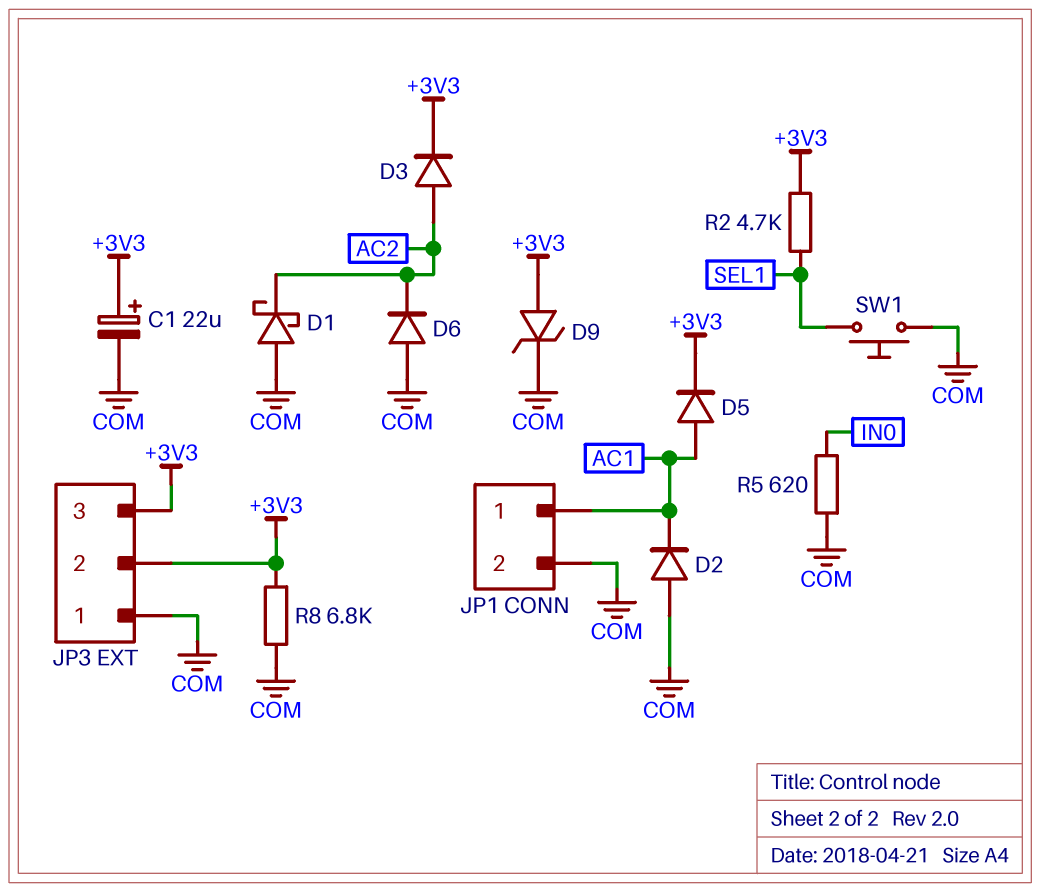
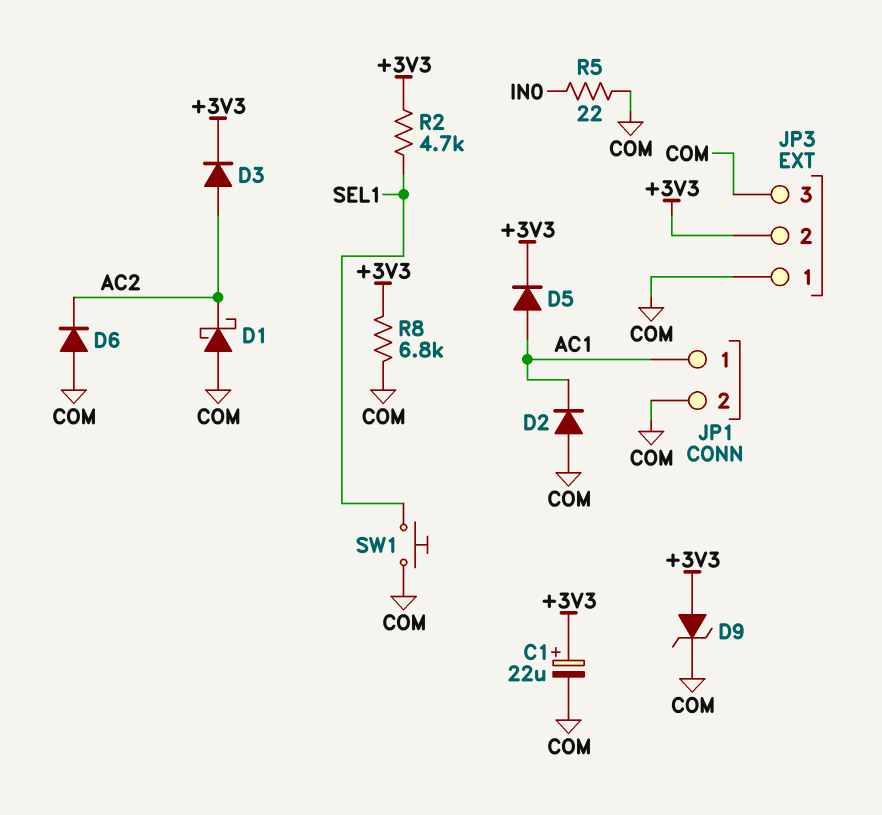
JP3 pin 3: +3V3 -> COM
R5: 620 (COM, IN0) -> 22 (COM, IN0)

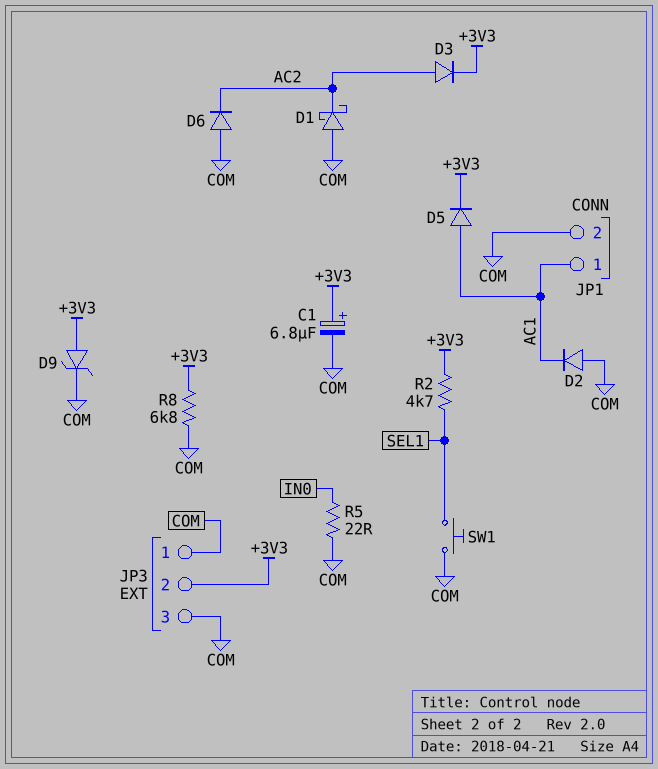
C1: 22uF (plus +3V3, minus COM) -> 6.8uF (plus +3V3, minus COM)

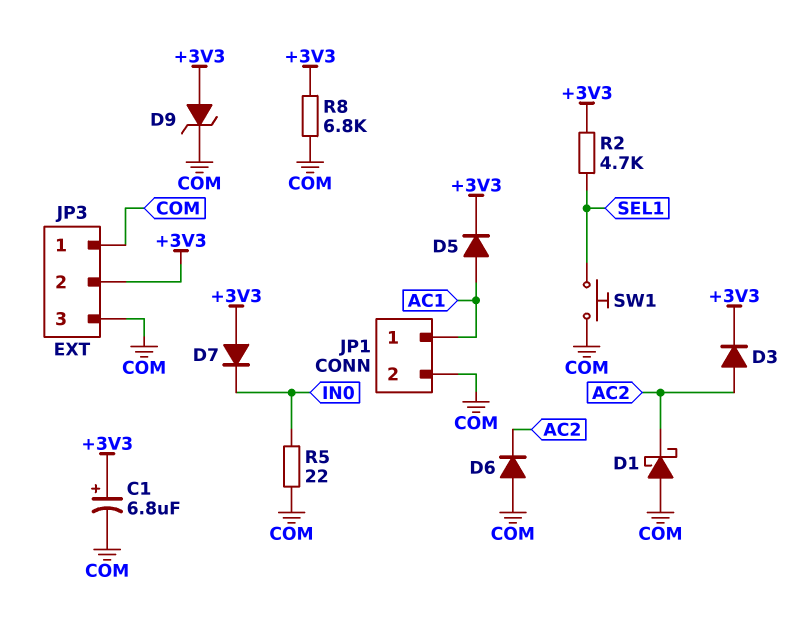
D2: diode (A COM, K AC1) -> none
D7: none -> diode (A +3V3, K IN0)

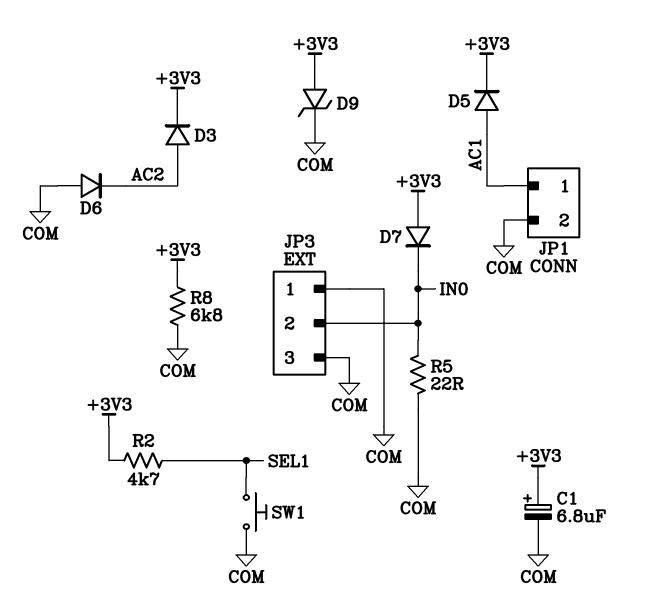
D1: schottky (A COM, K AC2) -> none
JP3 pin 2: +3V3 -> IN0

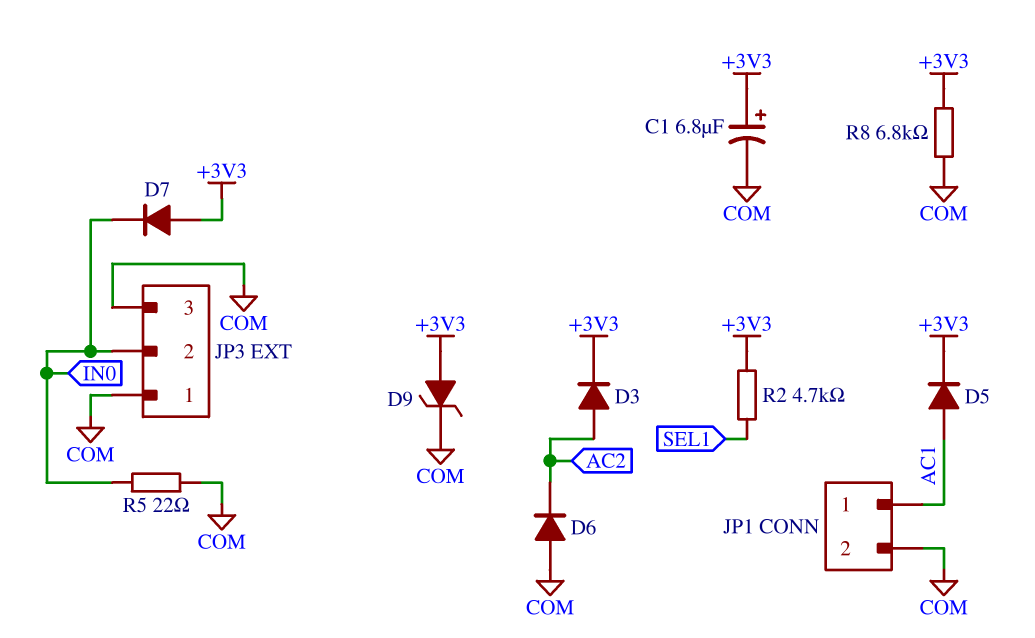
SW1: button (COM, SEL1) -> none

